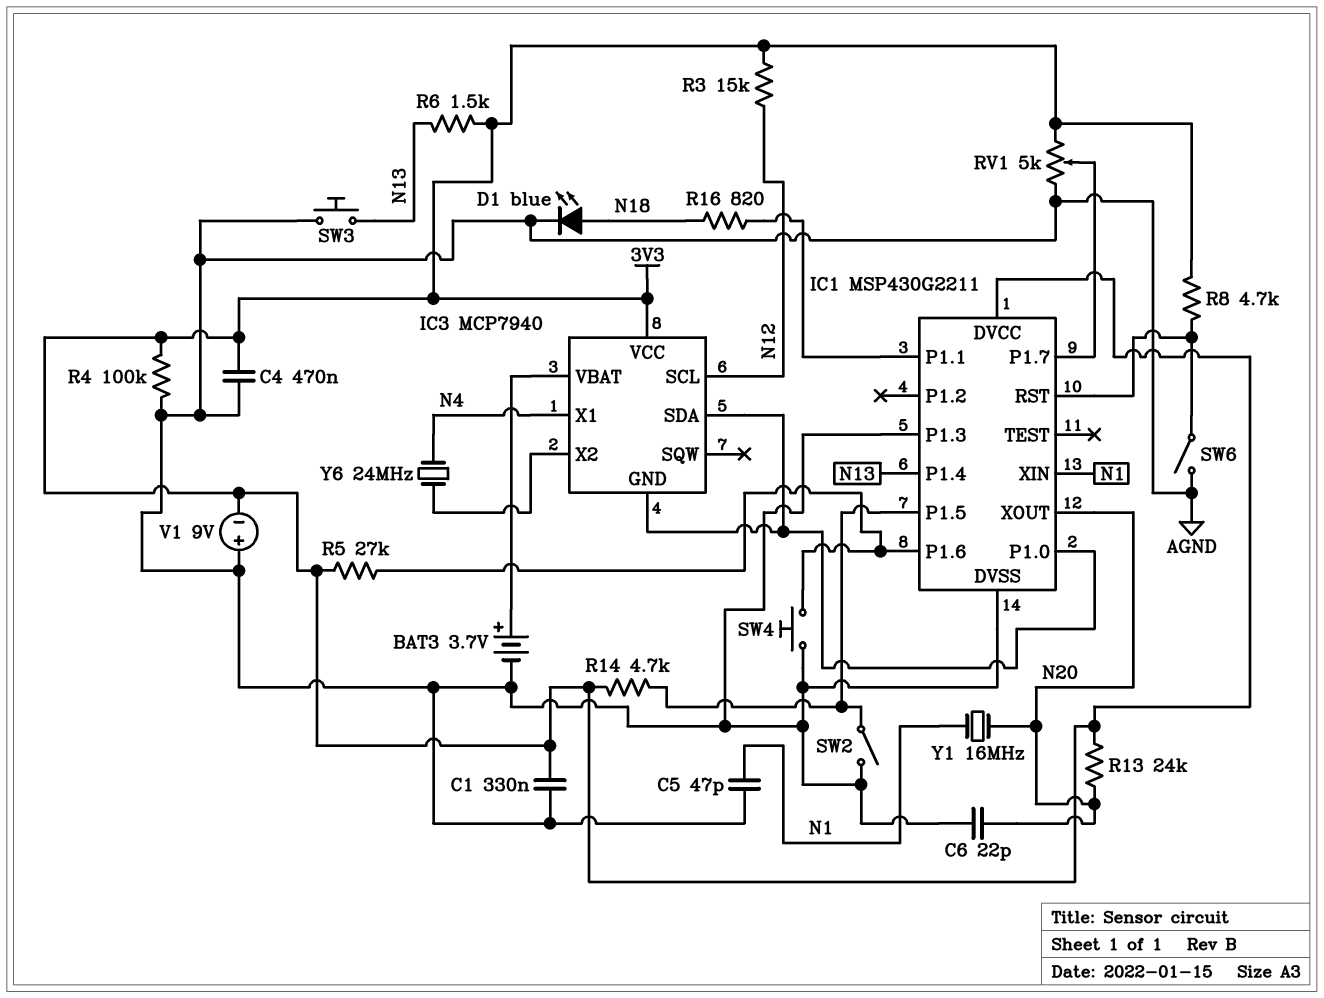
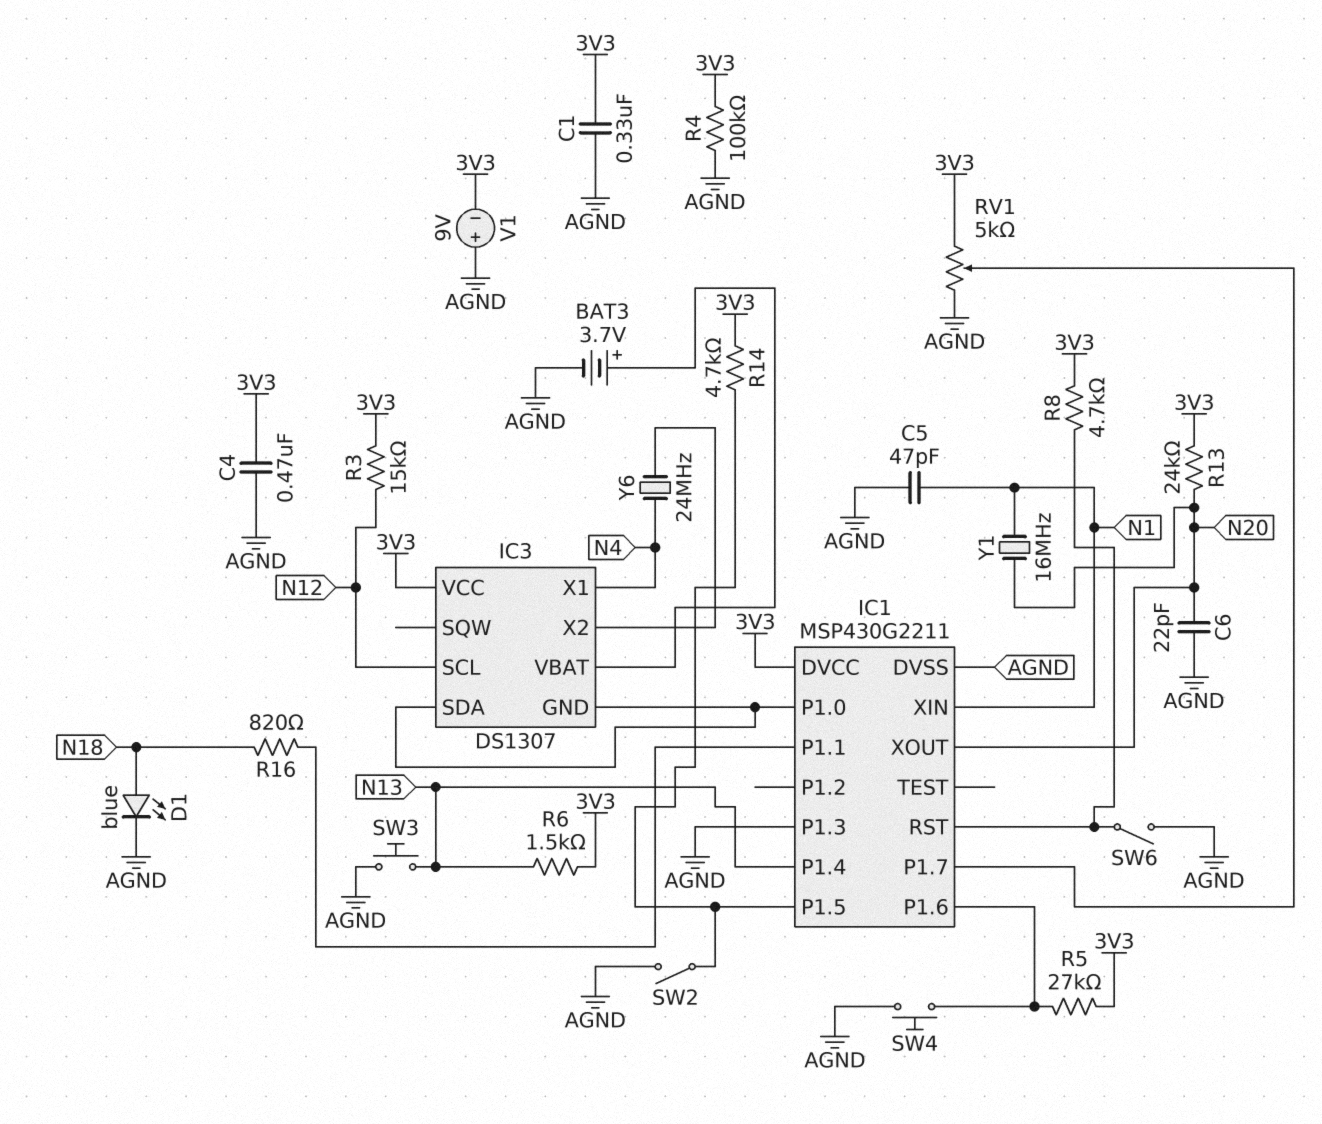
IC3: MCP7940 -> DS1307

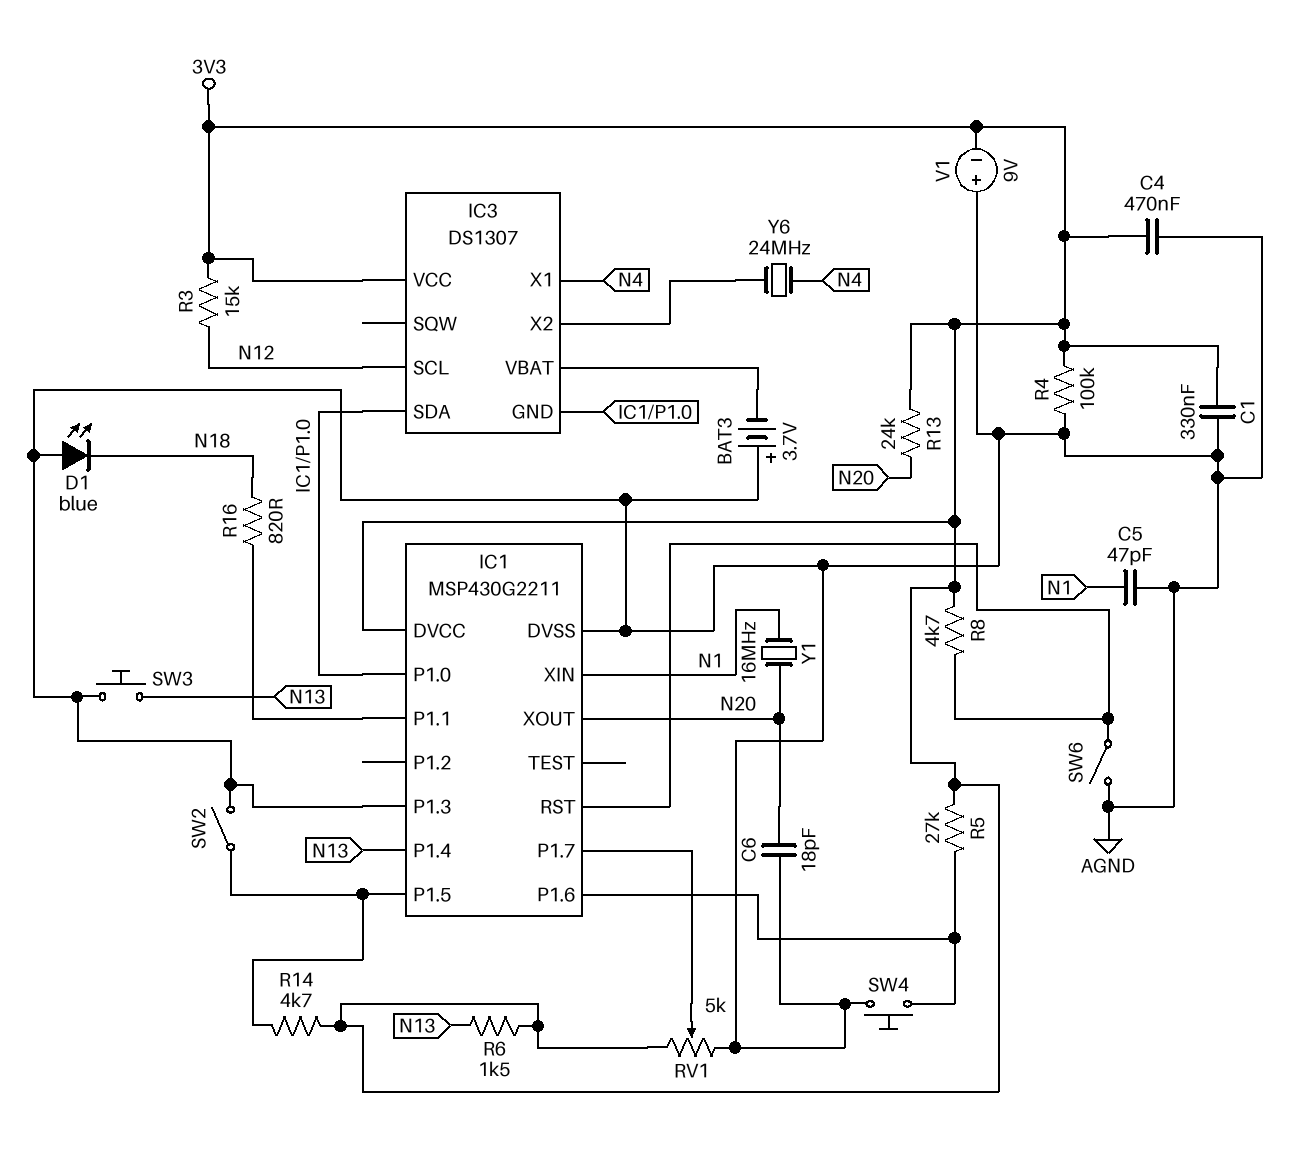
BAT3: 3.7V (plus IC3/VBAT, minus AGND) -> 3.7V (plus AGND, minus IC3/VBAT)
C6: 22pF (AGND, N20) -> 18pF (AGND, N20)
D1: LED blue (A N18, K AGND) -> LED blue (A AGND, K N18)

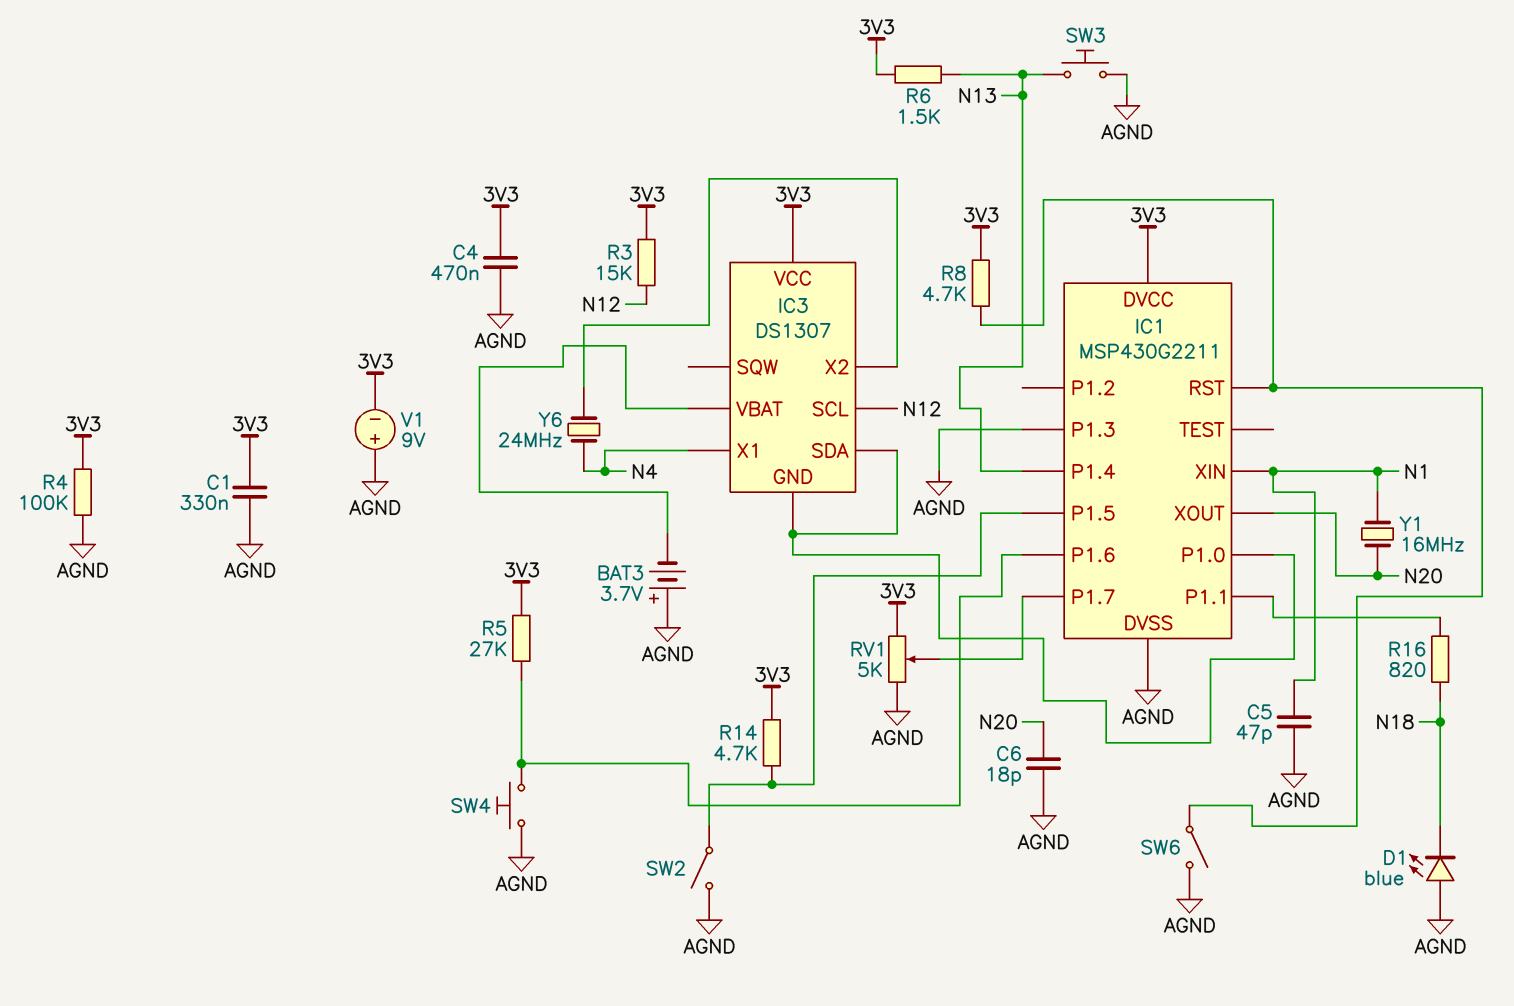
R13: 24k (3V3, N20) -> none

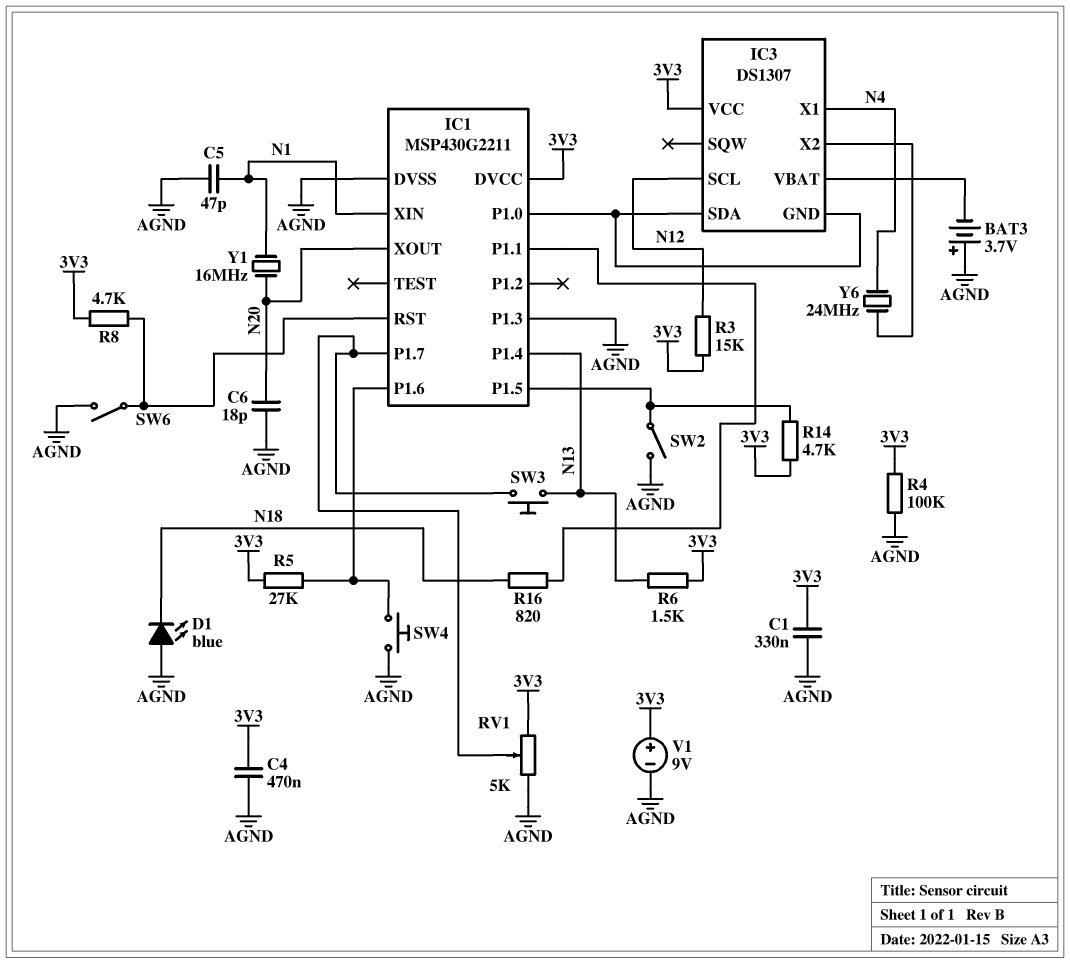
SW3: button (AGND, N13) -> button (IC1/P1.7, N13)
V1: 9V (plus AGND, minus 3V3) -> 9V (plus 3V3, minus AGND)

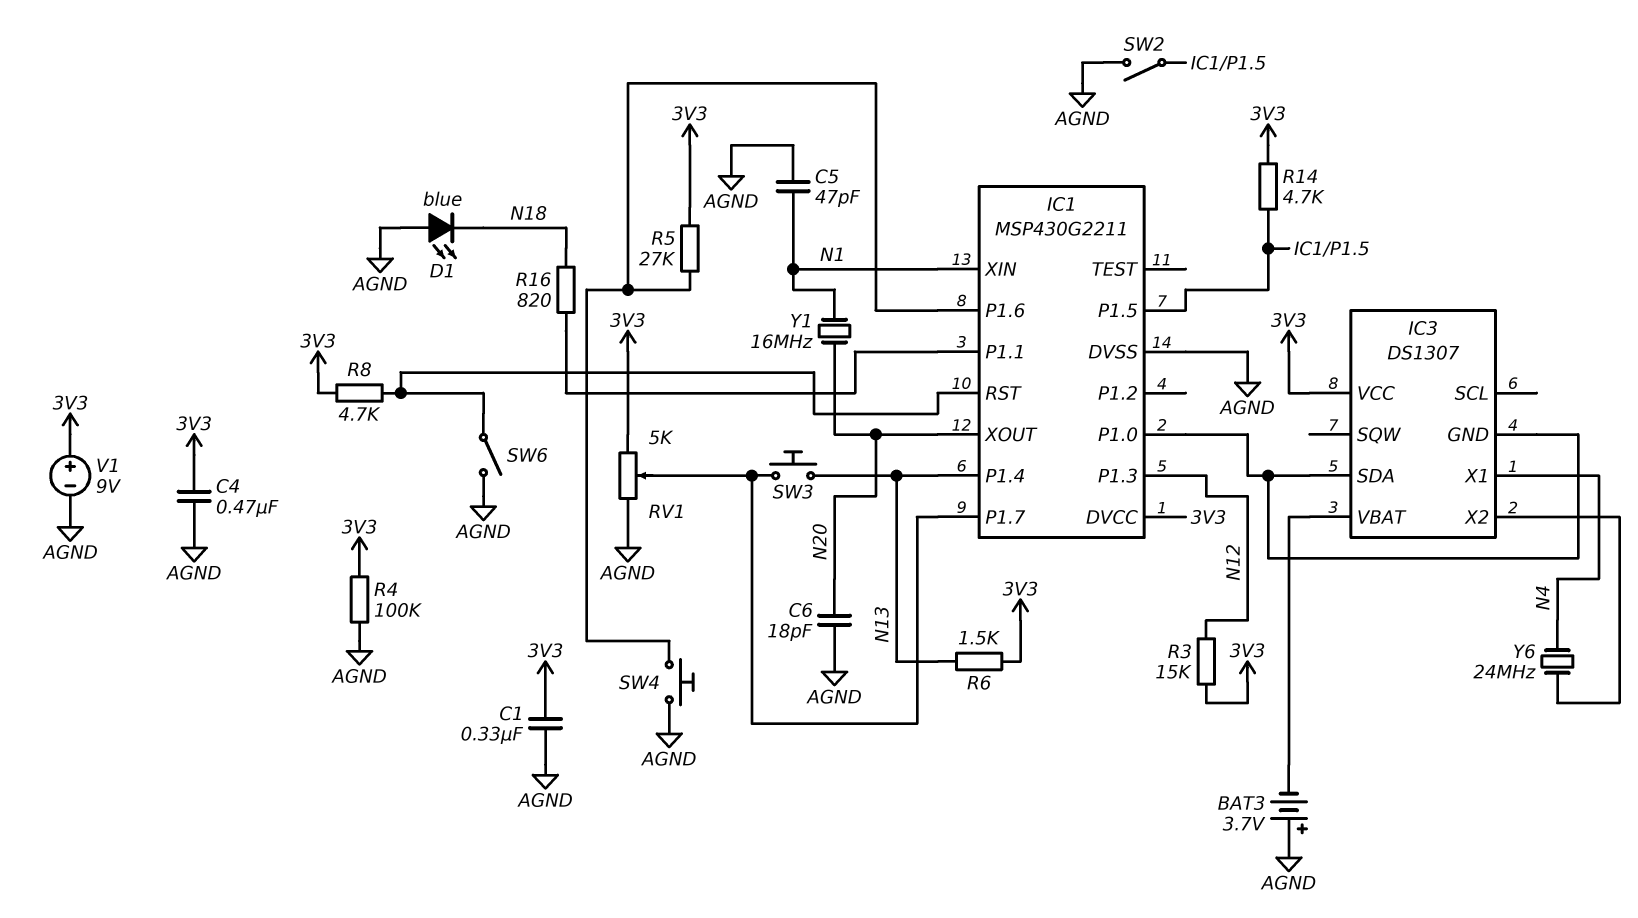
IC1 pin P1.3: AGND -> N12
IC3 pin SCL: N12 -> none

